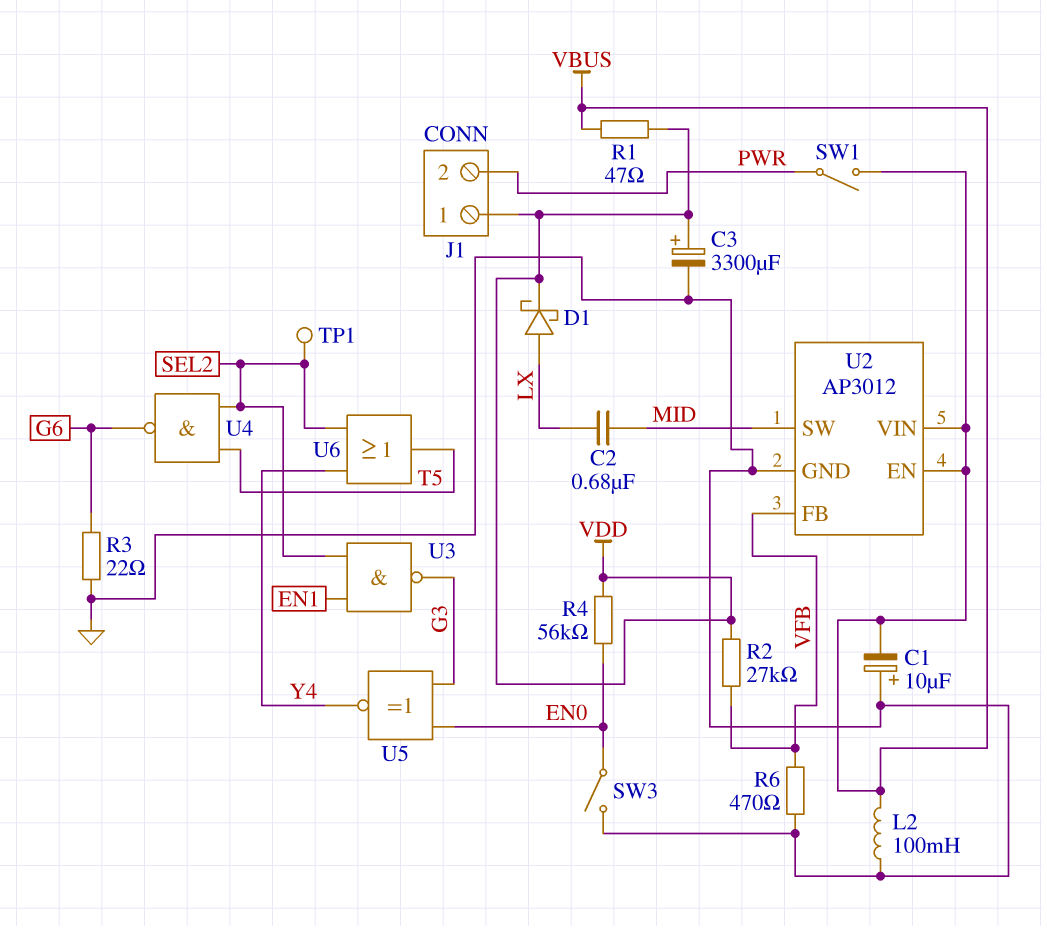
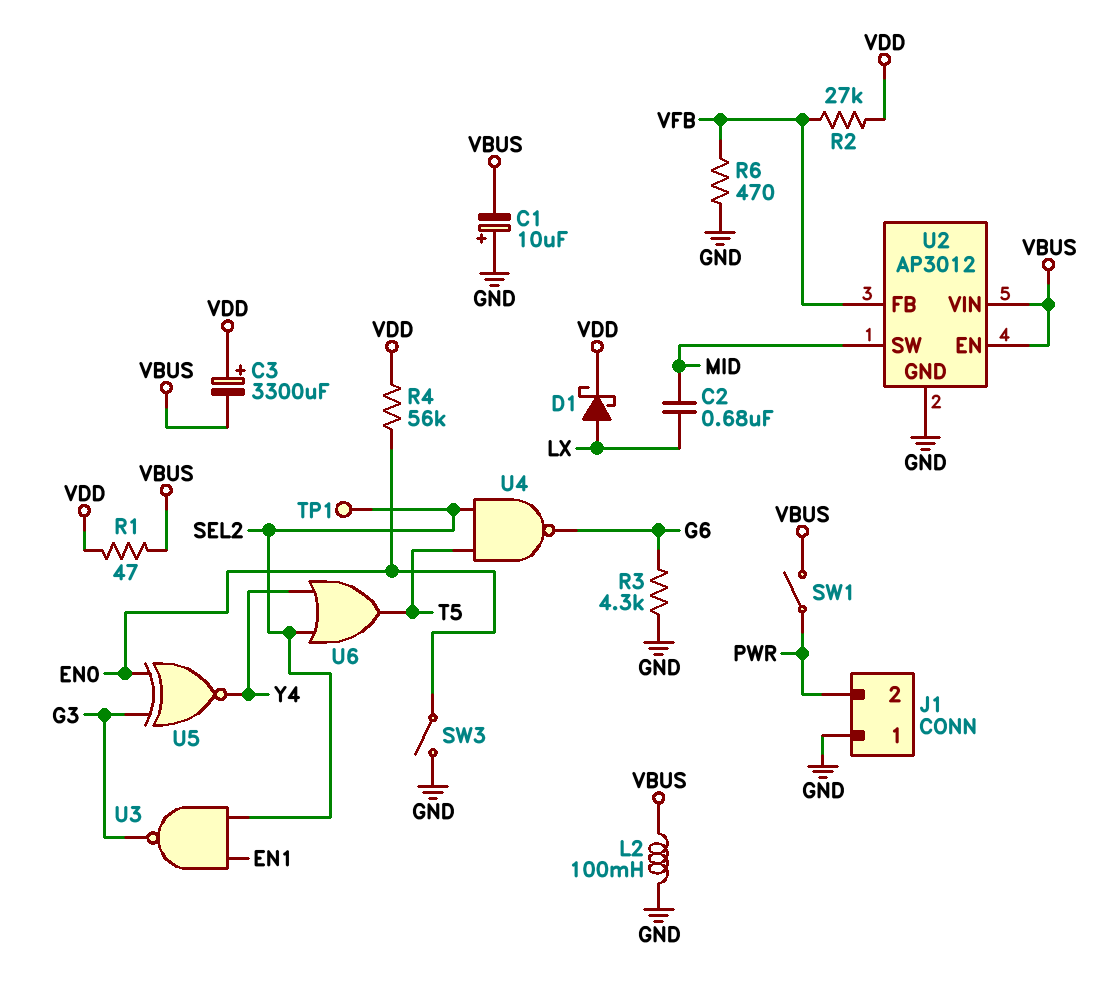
C3: 3300uF (plus VDD, minus GND) -> 3300uF (plus VDD, minus VBUS)
J1 pin 1: VDD -> GND
R3: 22 (G6, GND) -> 4.3k (G6, GND)

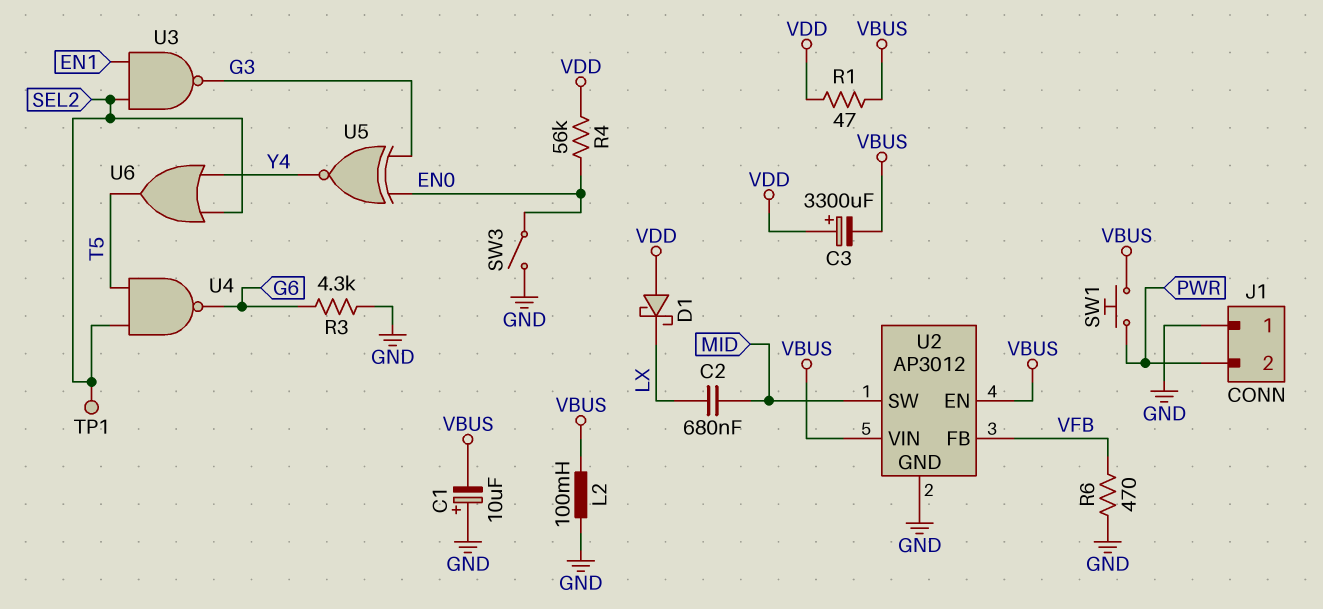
D1: schottky (A LX, K VDD) -> schottky (A VDD, K LX)
R2: 27k (VDD, VFB) -> none
SW1: switch (PWR, VBUS) -> button (PWR, VBUS)

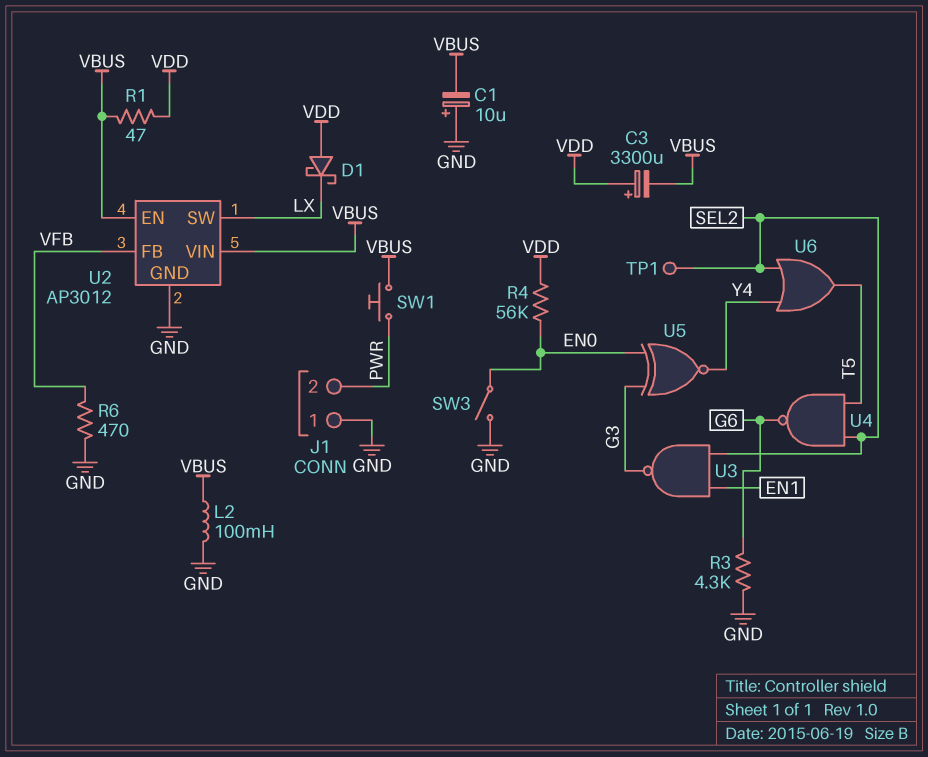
C2: 680nF (LX, MID) -> none
U2 pin SW: MID -> LX

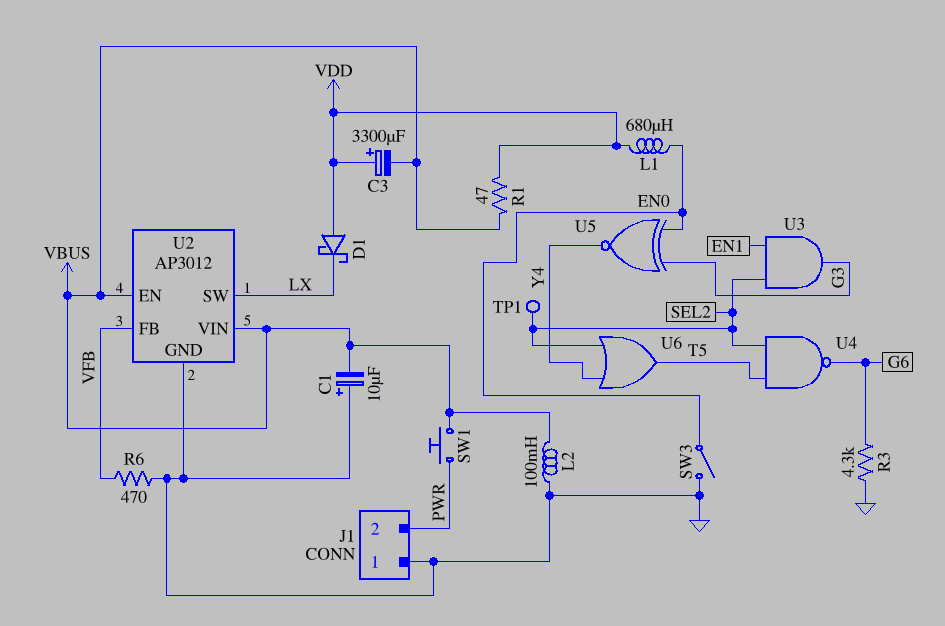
L1: none -> 680uH (EN0, VDD)
R4: 56k (EN0, VDD) -> none
U3: NAND (in EN1, in SEL2, out G3) -> AND (in EN1, in SEL2, out G3)

